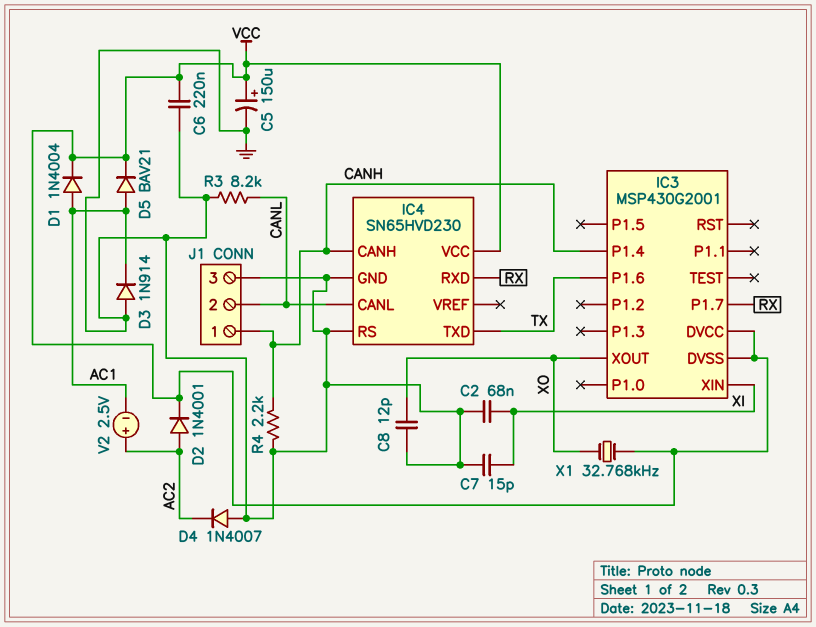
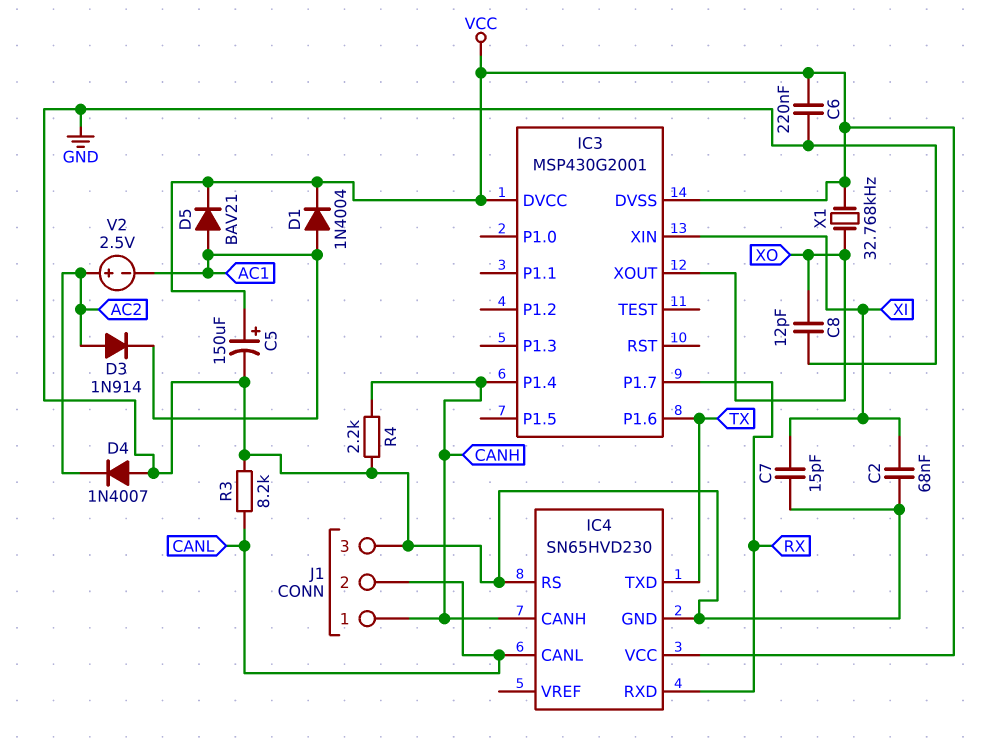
D2: diode 1N4001 (A AC2, K VCC) -> none
D3: diode 1N914 (A GND, K AC1) -> diode 1N914 (A AC2, K AC1)

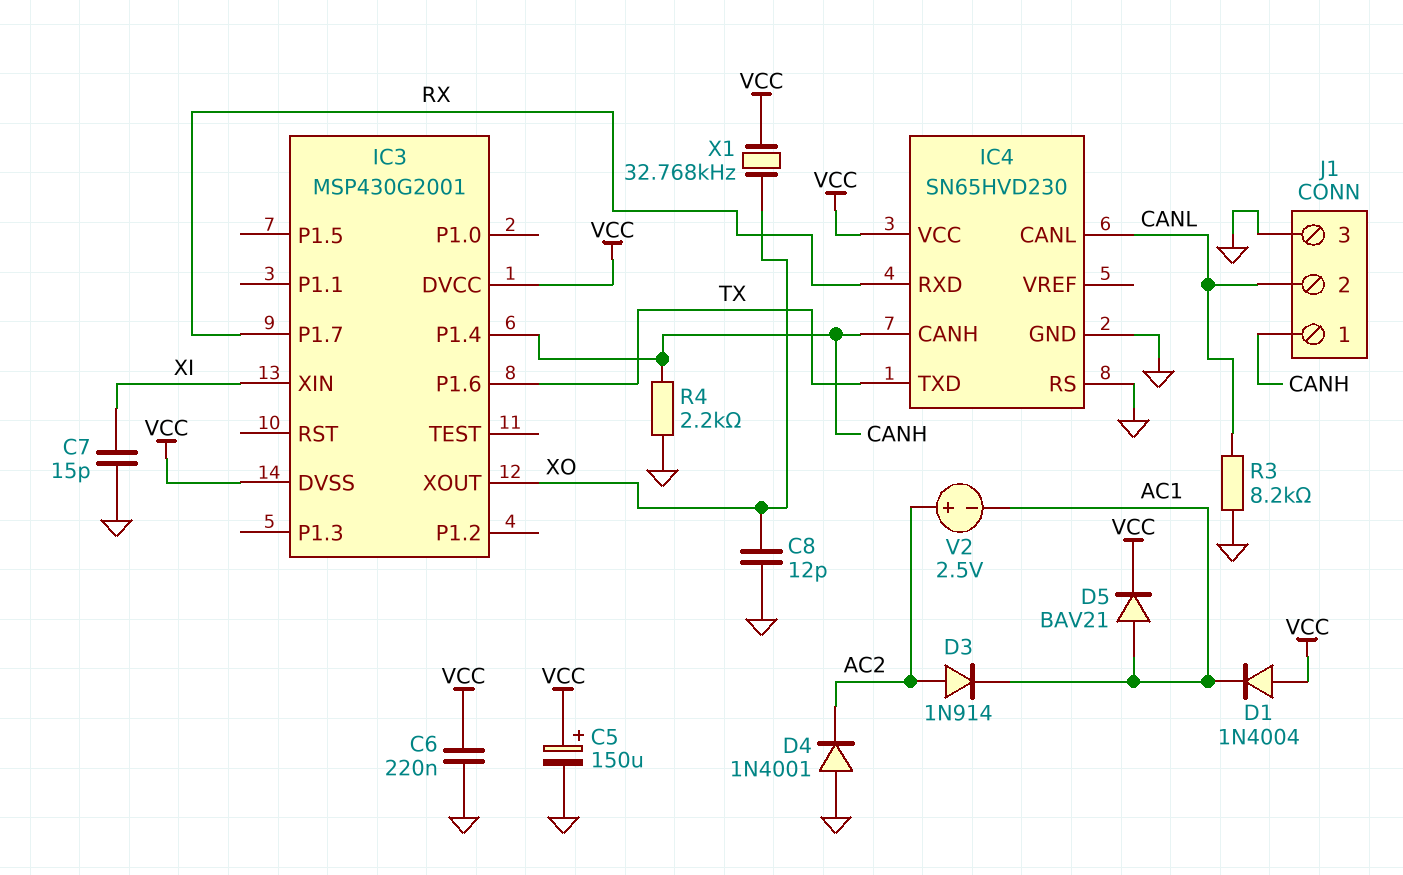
C2: 68nF (GND, XI) -> none
D1: diode 1N4004 (A AC1, K VCC) -> diode 1N4004 (A VCC, K AC1)
D4: diode 1N4007 (A GND, K AC2) -> diode 1N4001 (A GND, K AC2)

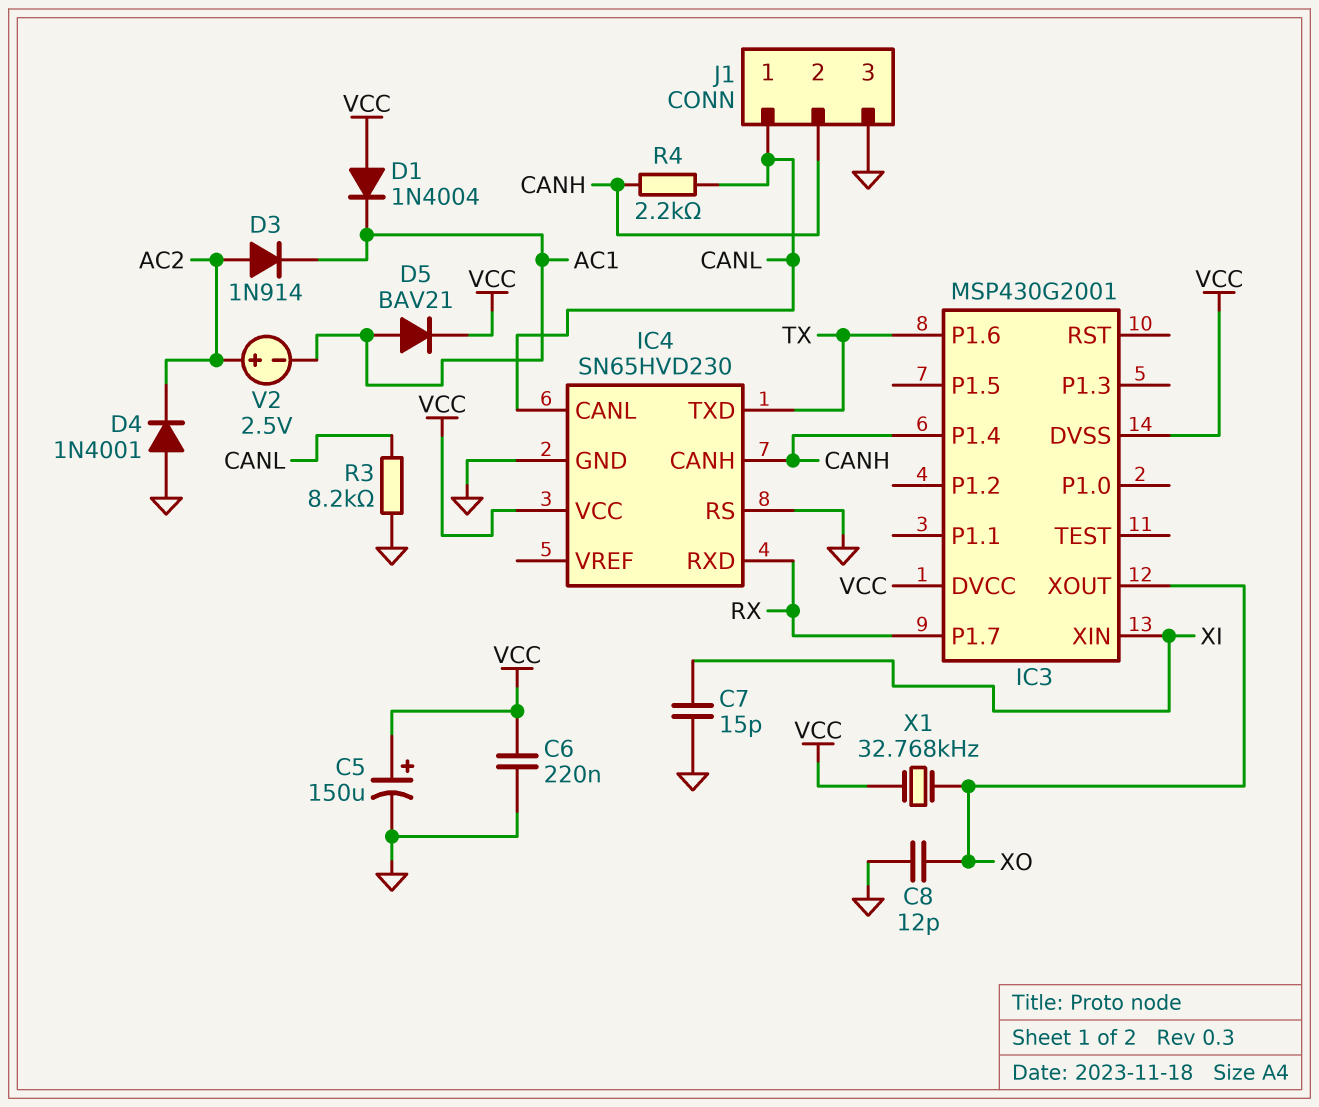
J1 pin 1: CANH -> CANL
J1 pin 2: CANL -> CANH
R4: 2.2k (CANH, GND) -> 2.2k (CANH, CANL)

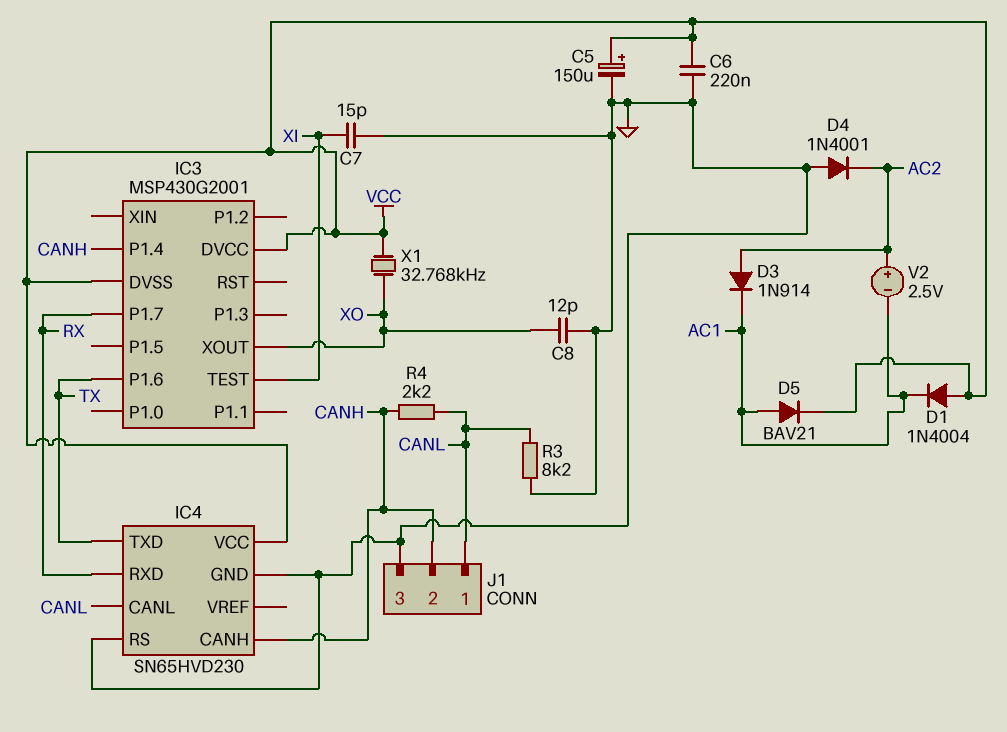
IC3 pin TEST: none -> XI
IC3 pin XIN: XI -> none

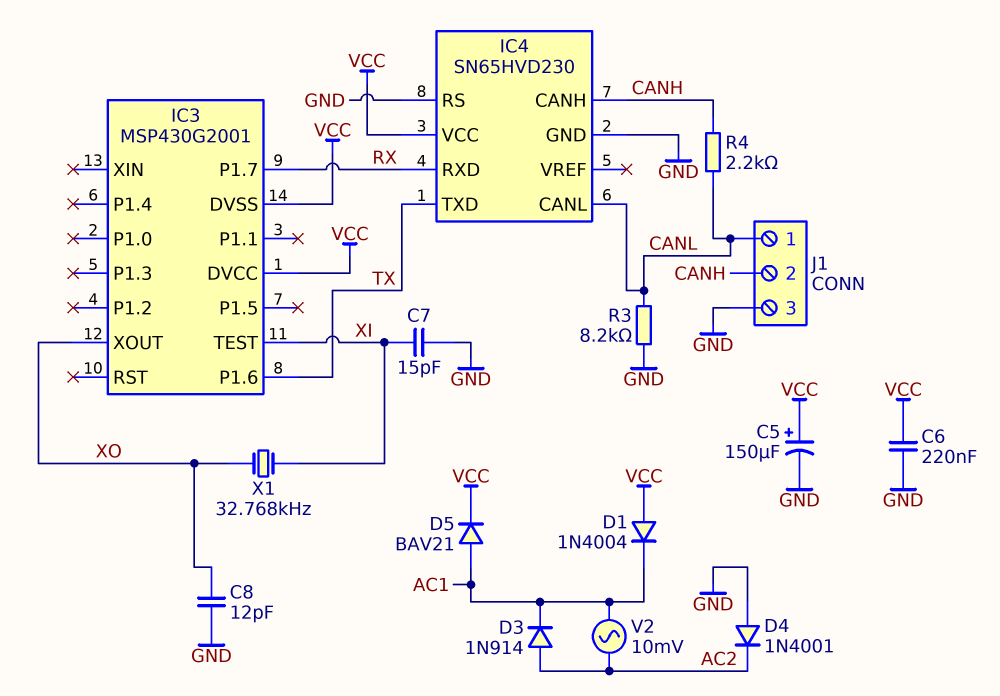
IC3 pin P1.4: CANH -> none
V2: 2.5V (plus AC2, minus AC1) -> AC 10mV (AC1, AC2)
X1: 32.768kHz (VCC, XO) -> 32.768kHz (XI, XO)

